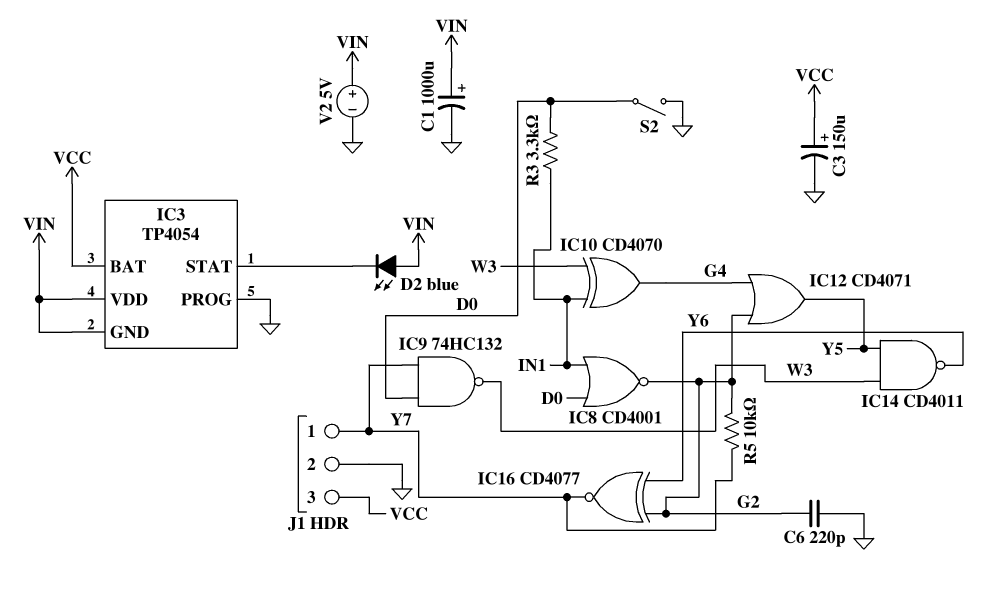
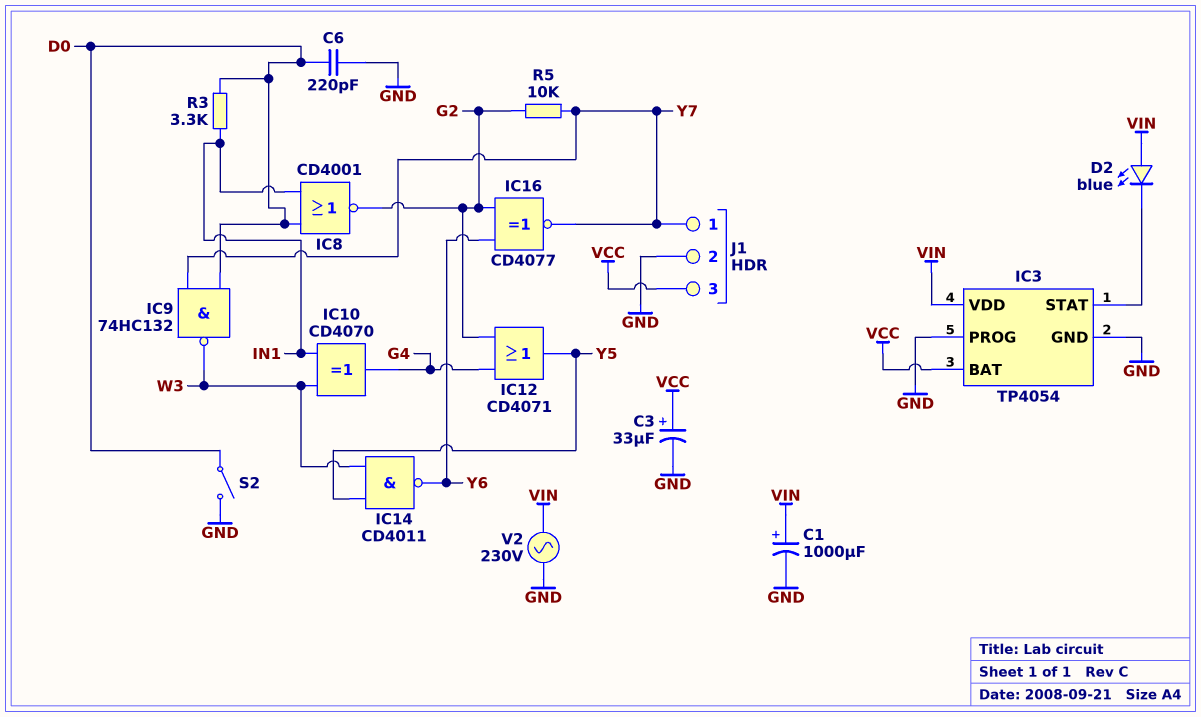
C3: 150uF (plus VCC, minus GND) -> 33uF (plus VCC, minus GND)
C6: 220pF (G2, GND) -> 220pF (D0, GND)
IC3 pin GND: VIN -> GND
V2: 5V (plus VIN, minus GND) -> AC 230V (GND, VIN)

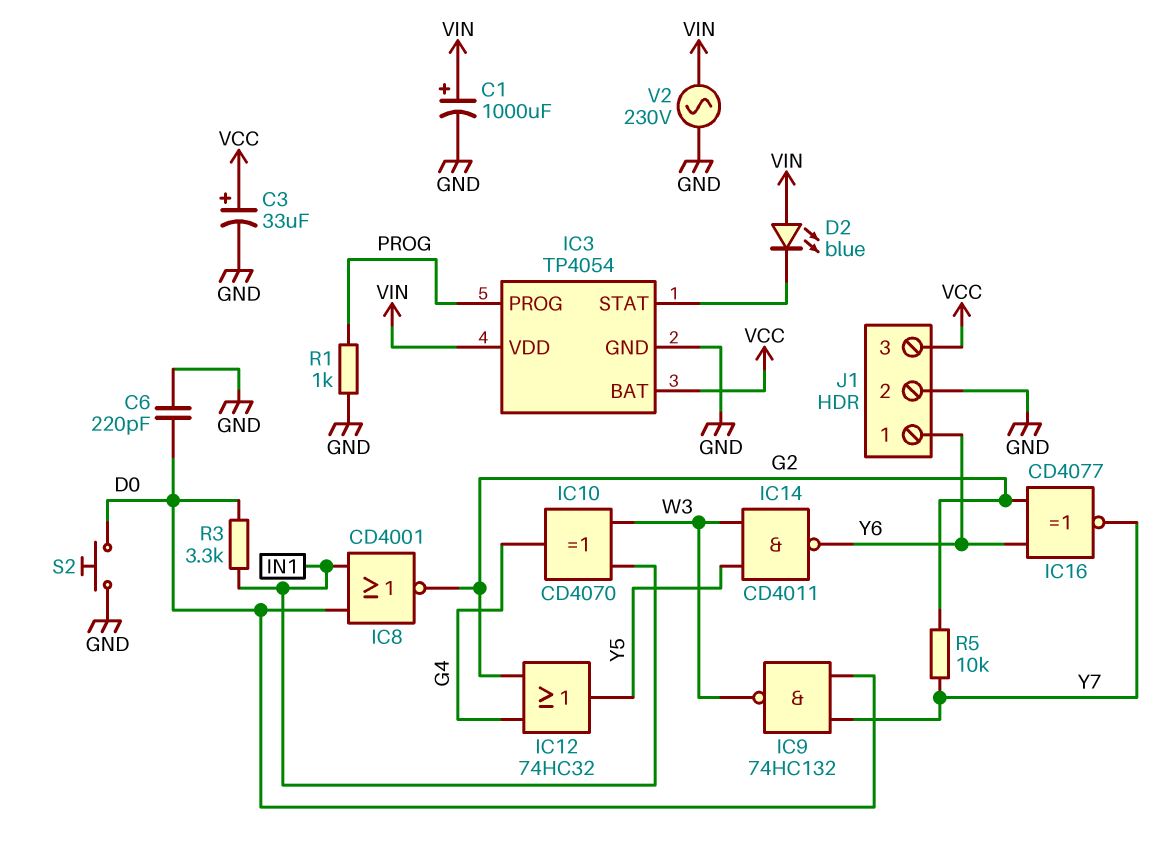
IC3 pin PROG: GND -> PROG
IC12: OR CD4071 (in G2, in G4, out Y5) -> OR 74HC32 (in G2, in G4, out Y5)
J1 pin 1: Y7 -> Y6
R1: none -> 1k (GND, PROG)
S2: switch (D0, GND) -> button (D0, GND)

